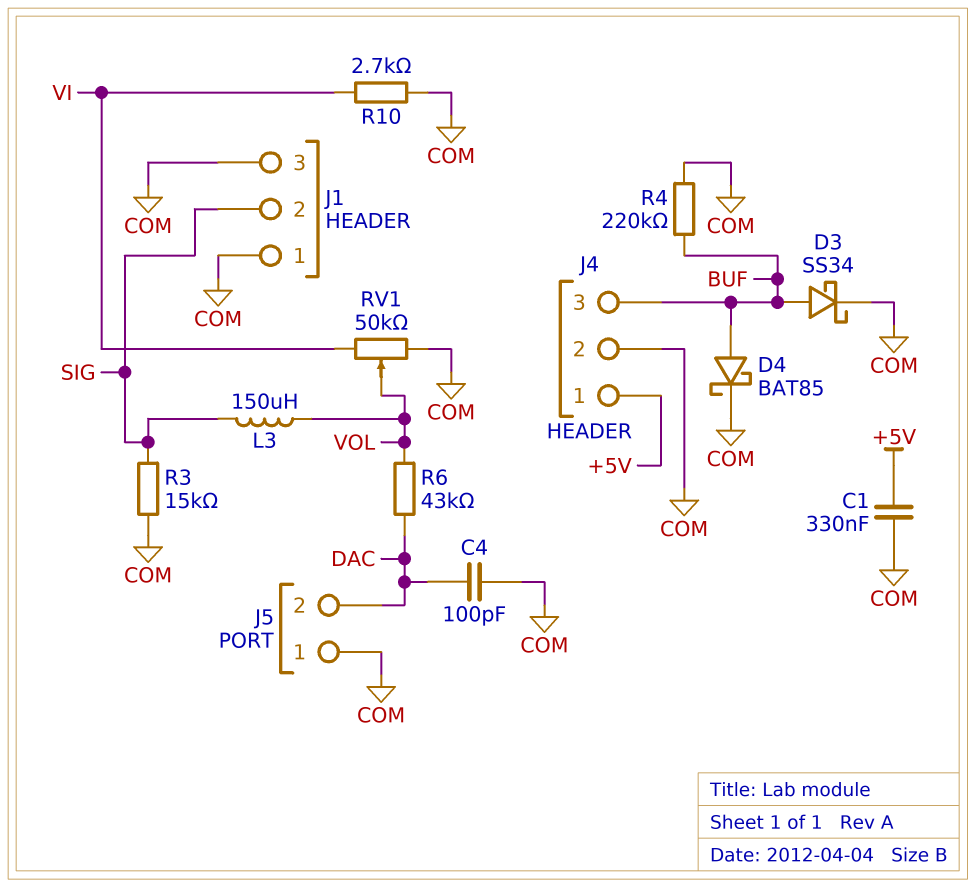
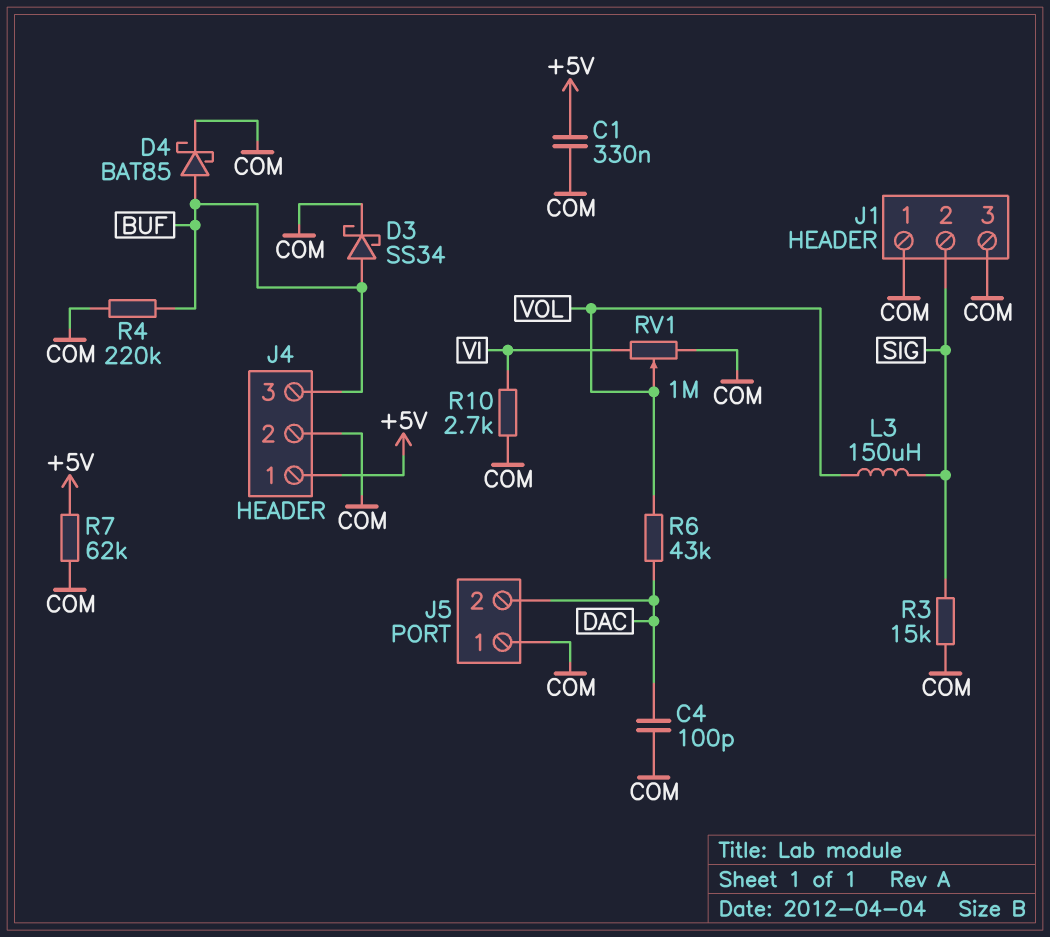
R7: none -> 62k (+5V, COM)
RV1: 50k (COM, VI, wiper VOL) -> 1M (COM, VI, wiper VOL)

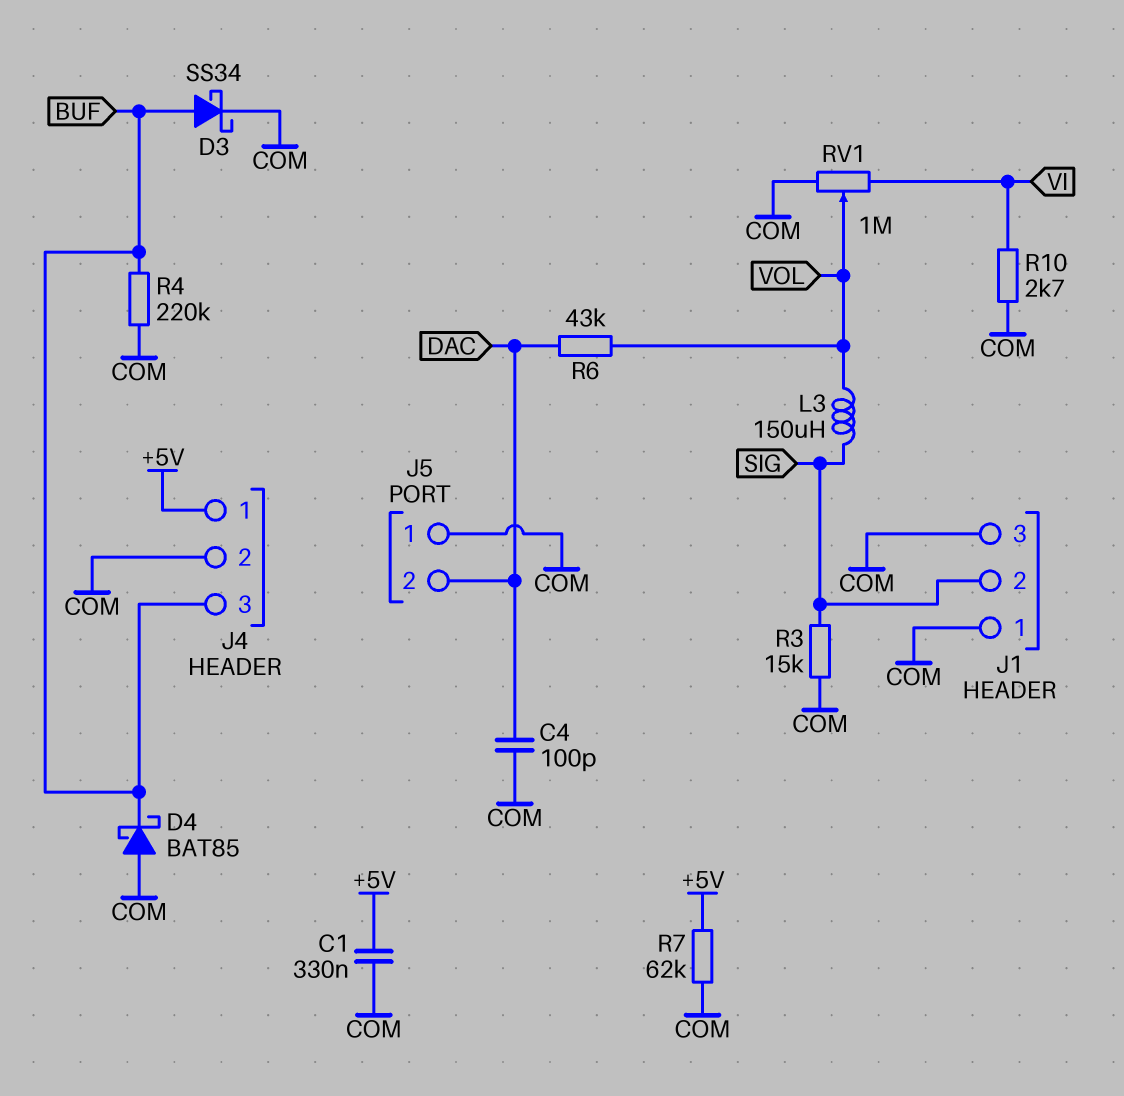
D4: schottky BAT85 (A BUF, K COM) -> schottky BAT85 (A COM, K BUF)

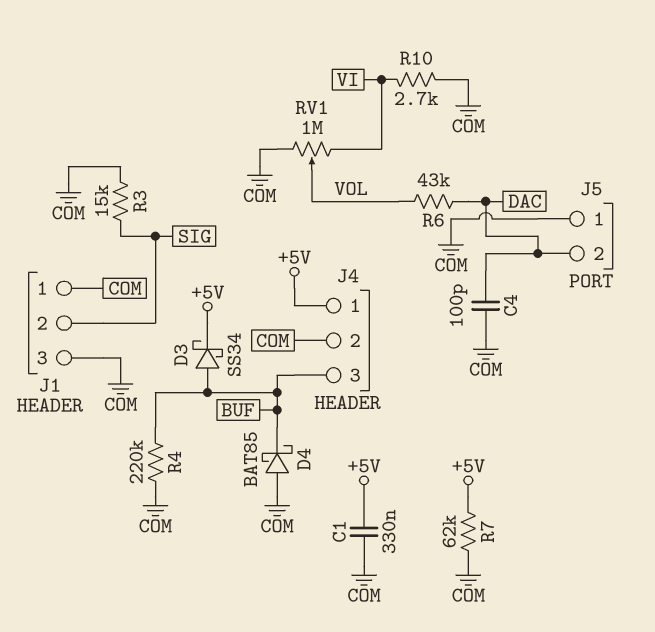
D3: schottky SS34 (A BUF, K COM) -> schottky SS34 (A BUF, K +5V)
L3: 150uH (SIG, VOL) -> none

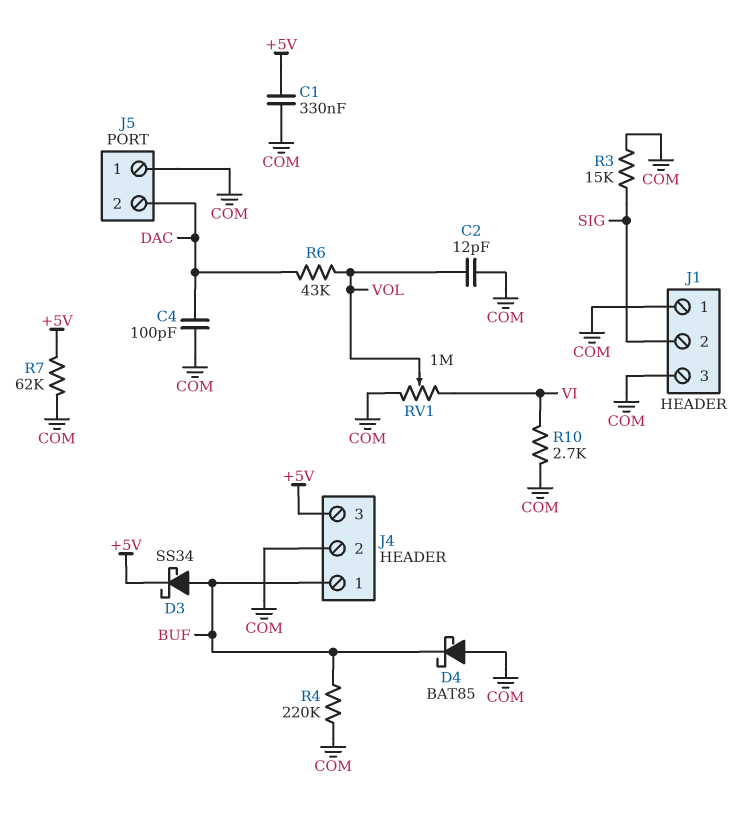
C2: none -> 12pF (COM, VOL)
J4 pin 1: +5V -> BUF
J4 pin 3: BUF -> +5V

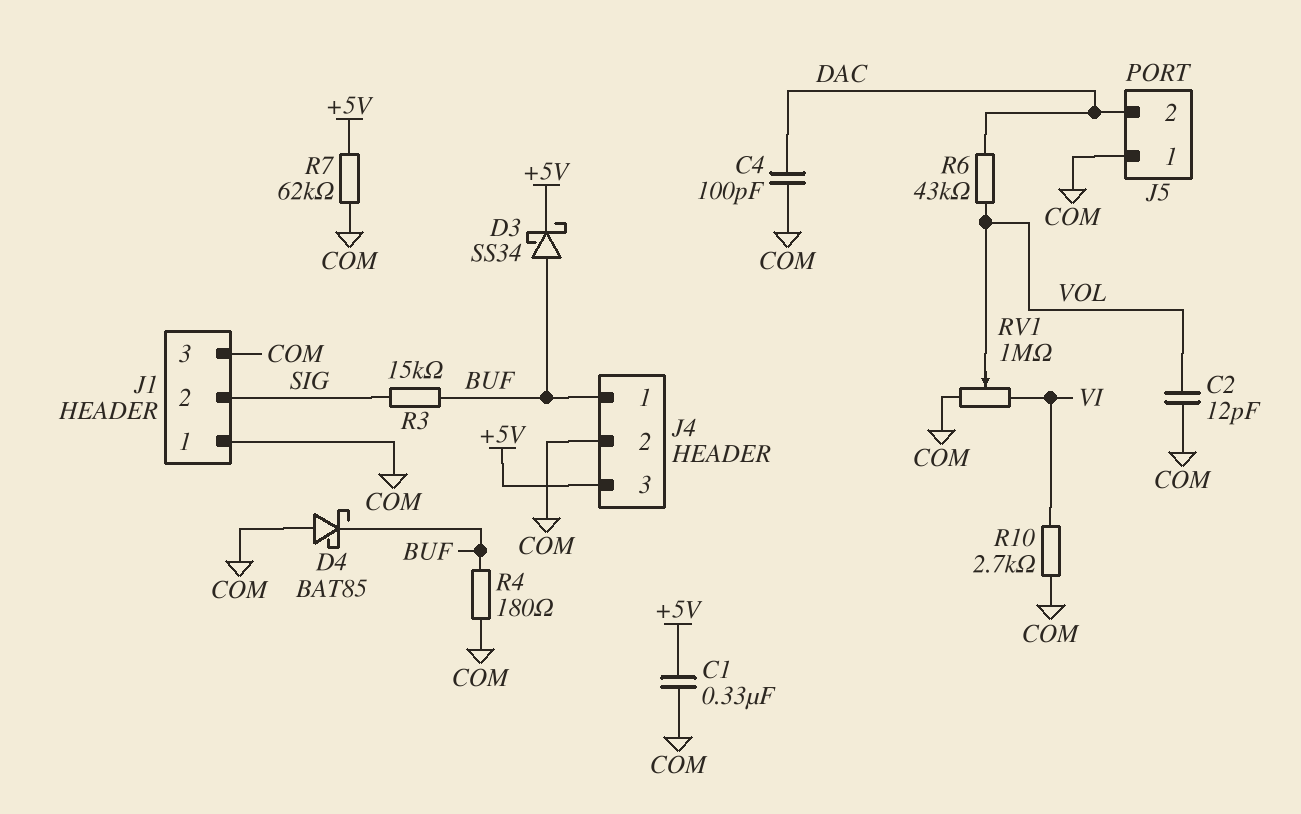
R3: 15k (COM, SIG) -> 15k (BUF, SIG)
R4: 220k (BUF, COM) -> 180 (BUF, COM)

